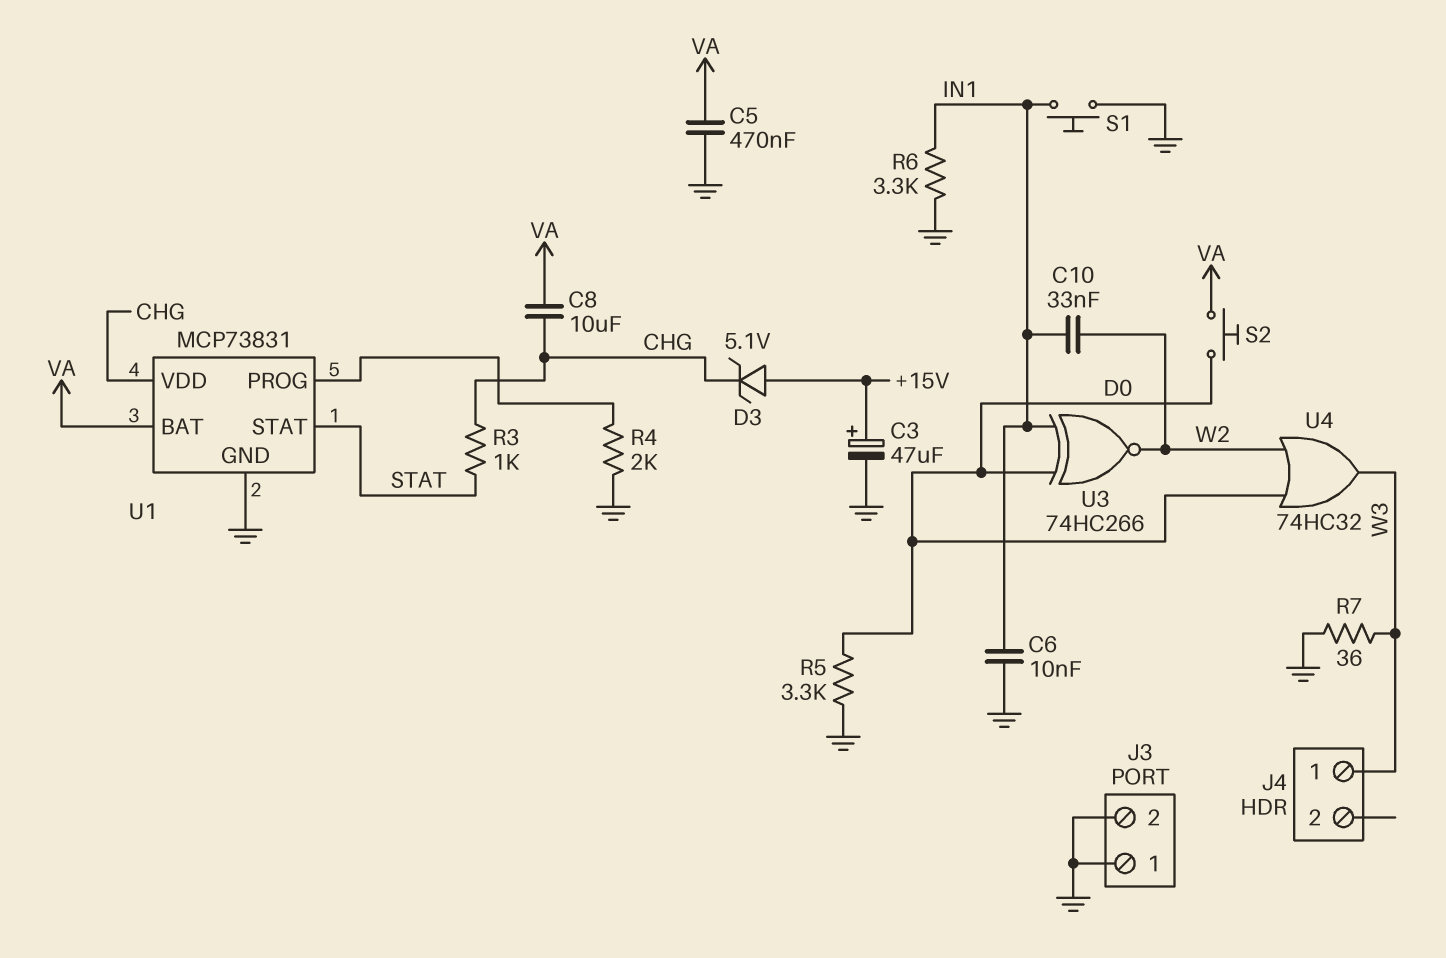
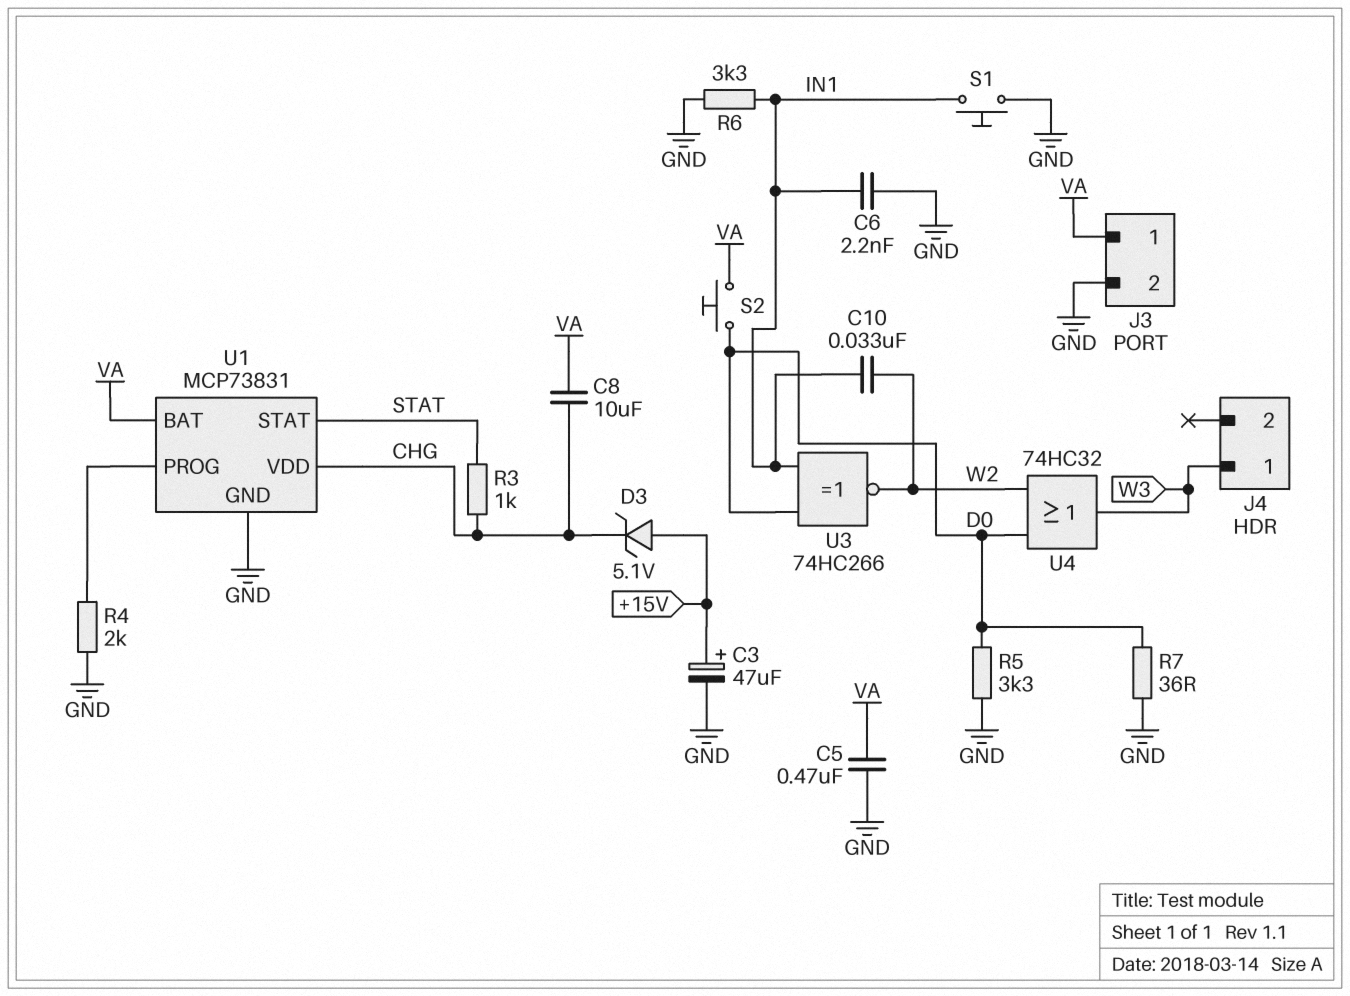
C6: 10nF (GND, IN1) -> 2.2nF (GND, IN1)
J3 pin 1: GND -> VA
R7: 36 (GND, W3) -> 36 (D0, GND)

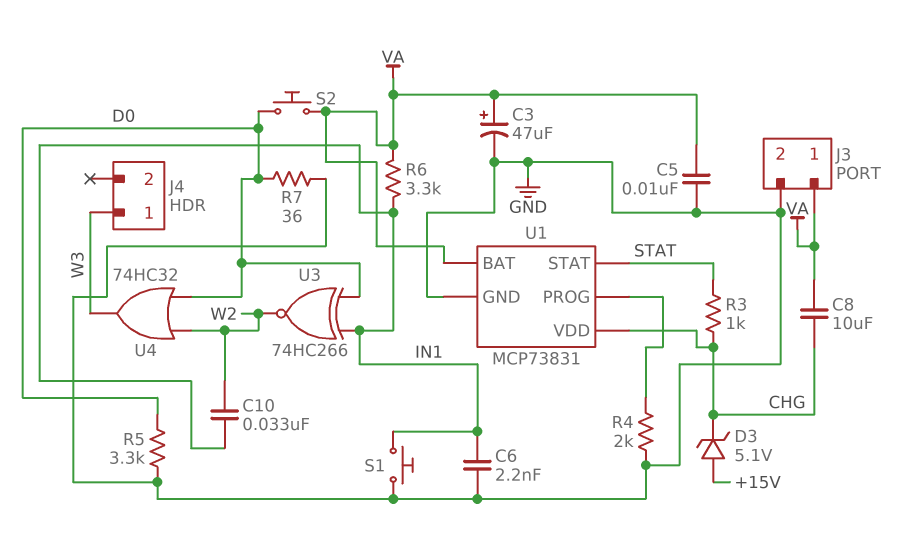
C3: 47uF (plus +15V, minus GND) -> 47uF (plus VA, minus GND)
C5: 470nF (GND, VA) -> 10nF (GND, VA)
R6: 3.3k (GND, IN1) -> 3.3k (IN1, VA)

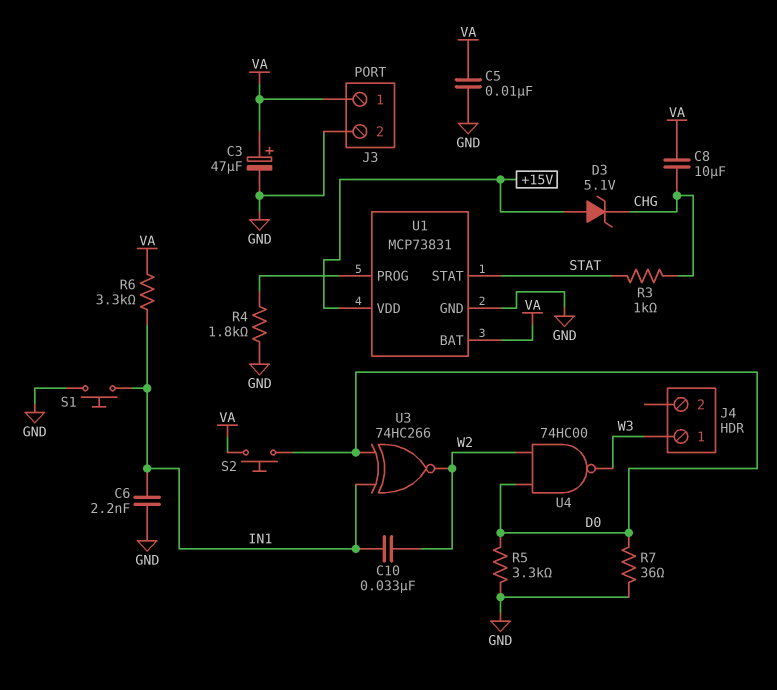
R4: 2k (GND, U1/PROG) -> 1.8k (GND, U1/PROG)
U1 pin VDD: CHG -> +15V
U4: OR 74HC32 (in D0, in W2, out W3) -> NAND 74HC00 (in D0, in W2, out W3)

